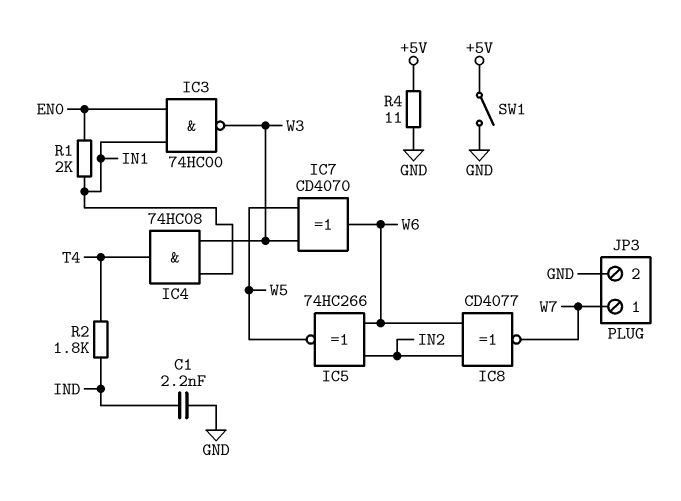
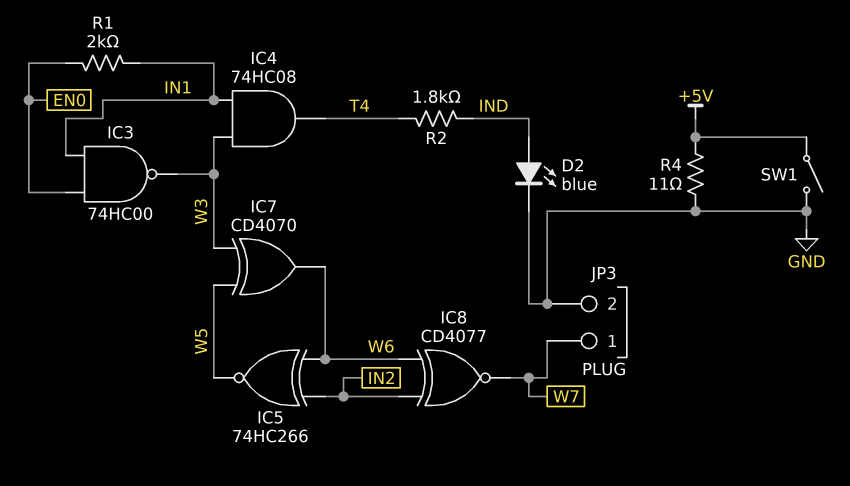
C1: 2.2nF (GND, IND) -> none
D2: none -> LED blue (A IND, K GND)

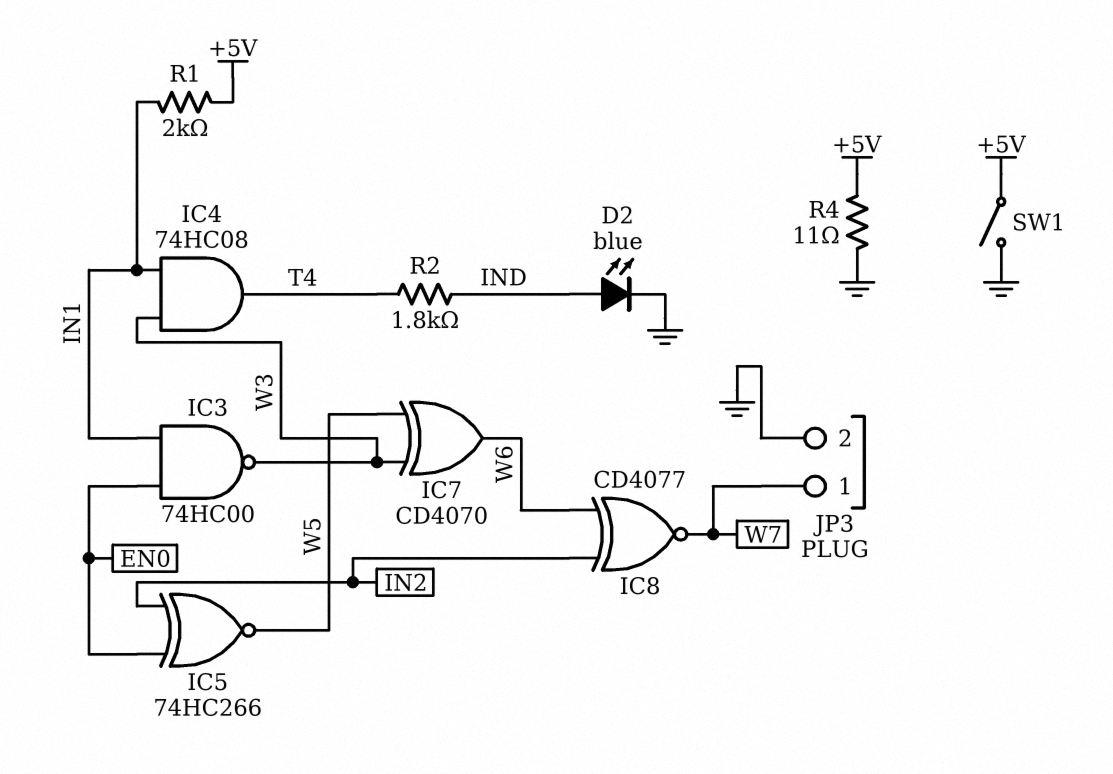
IC5: XNOR 74HC266 (in IN2, in W6, out W5) -> XNOR 74HC266 (in EN0, in IN2, out W5)
R1: 2k (EN0, IN1) -> 2k (+5V, IN1)

